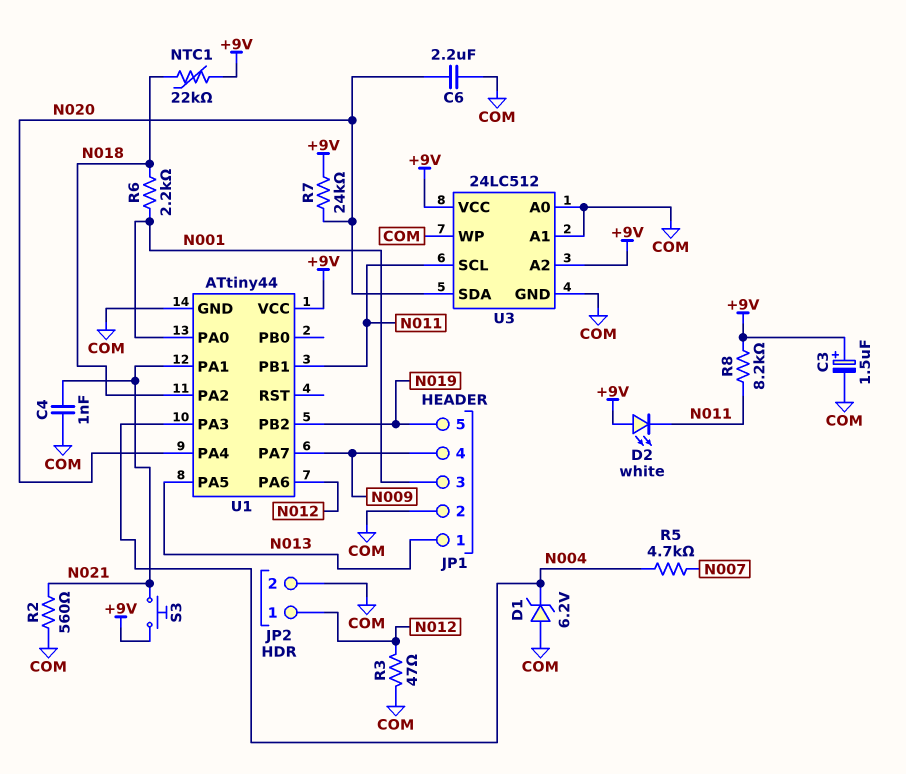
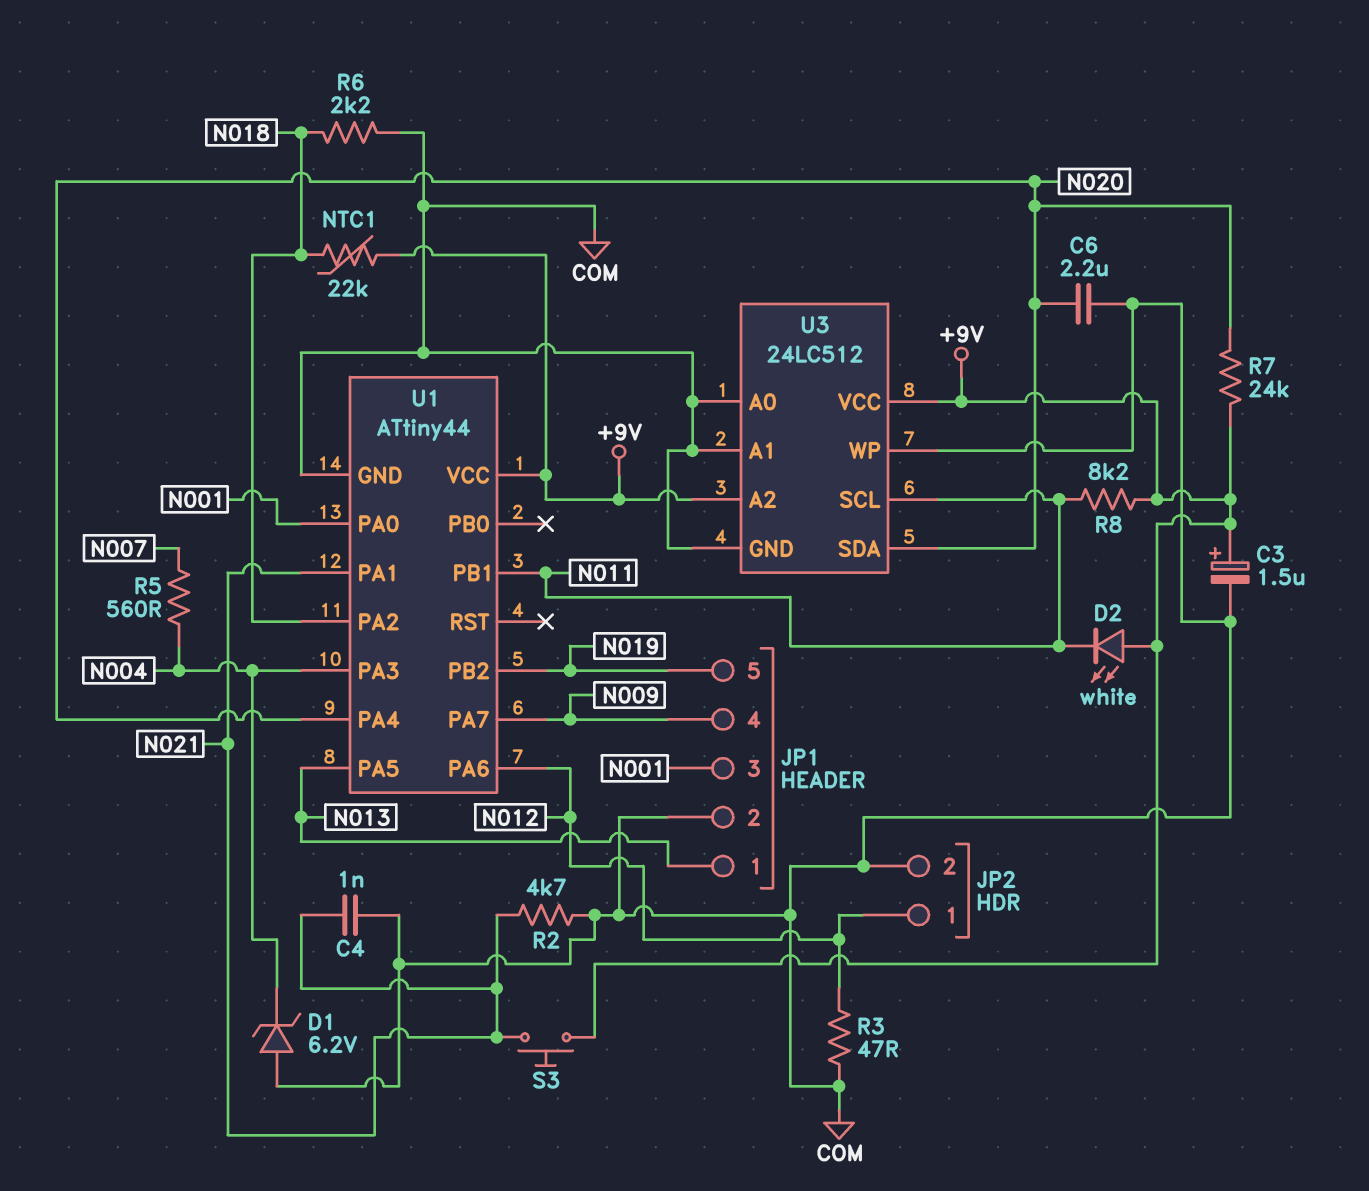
R2: 560 (COM, N021) -> 4.7k (COM, N021)
R5: 4.7k (N004, N007) -> 560 (N004, N007)
R6: 2.2k (N001, N018) -> 2.2k (COM, N018)

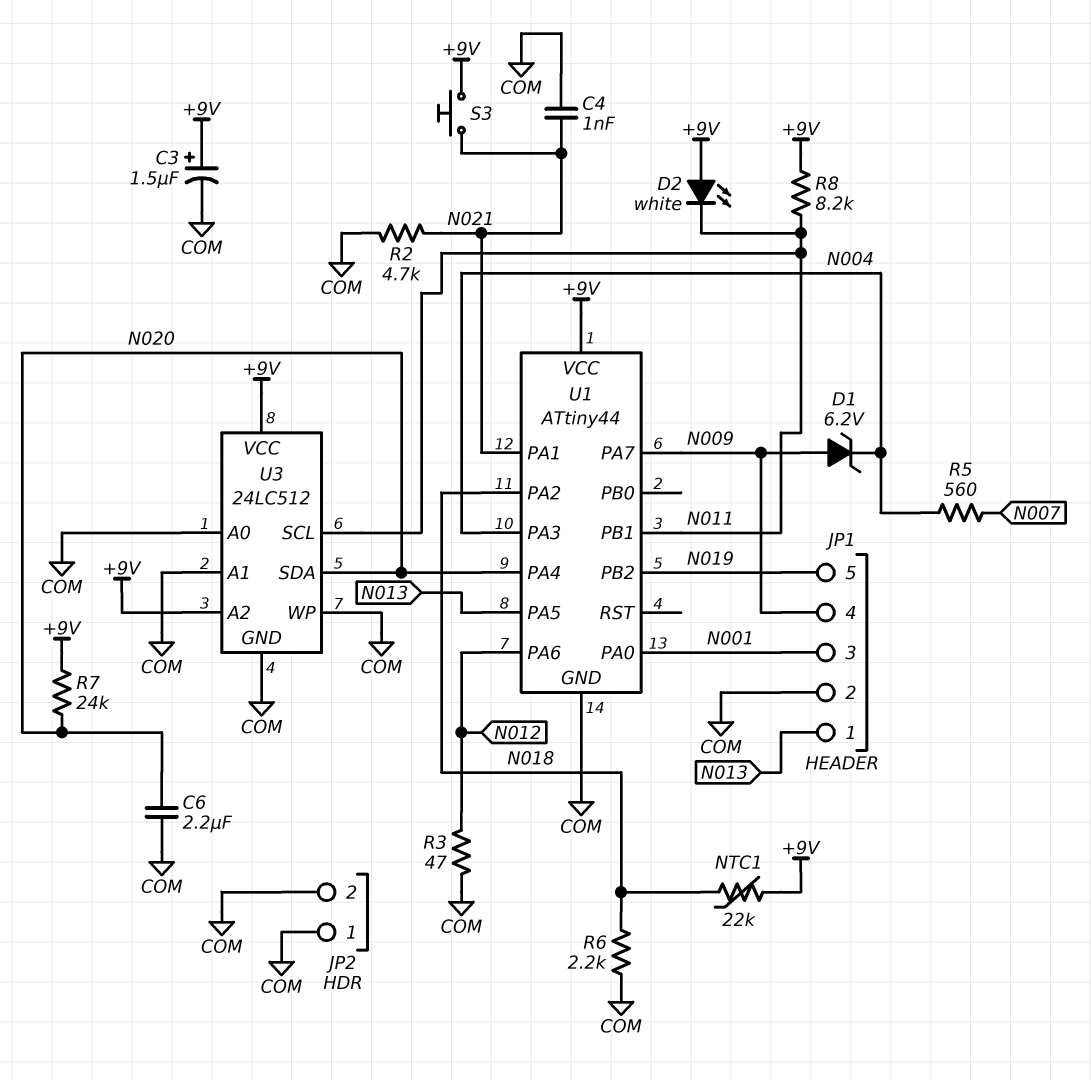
D1: zener 6.2V (A COM, K N004) -> zener 6.2V (A N009, K N004)
JP2 pin 1: N012 -> COM

